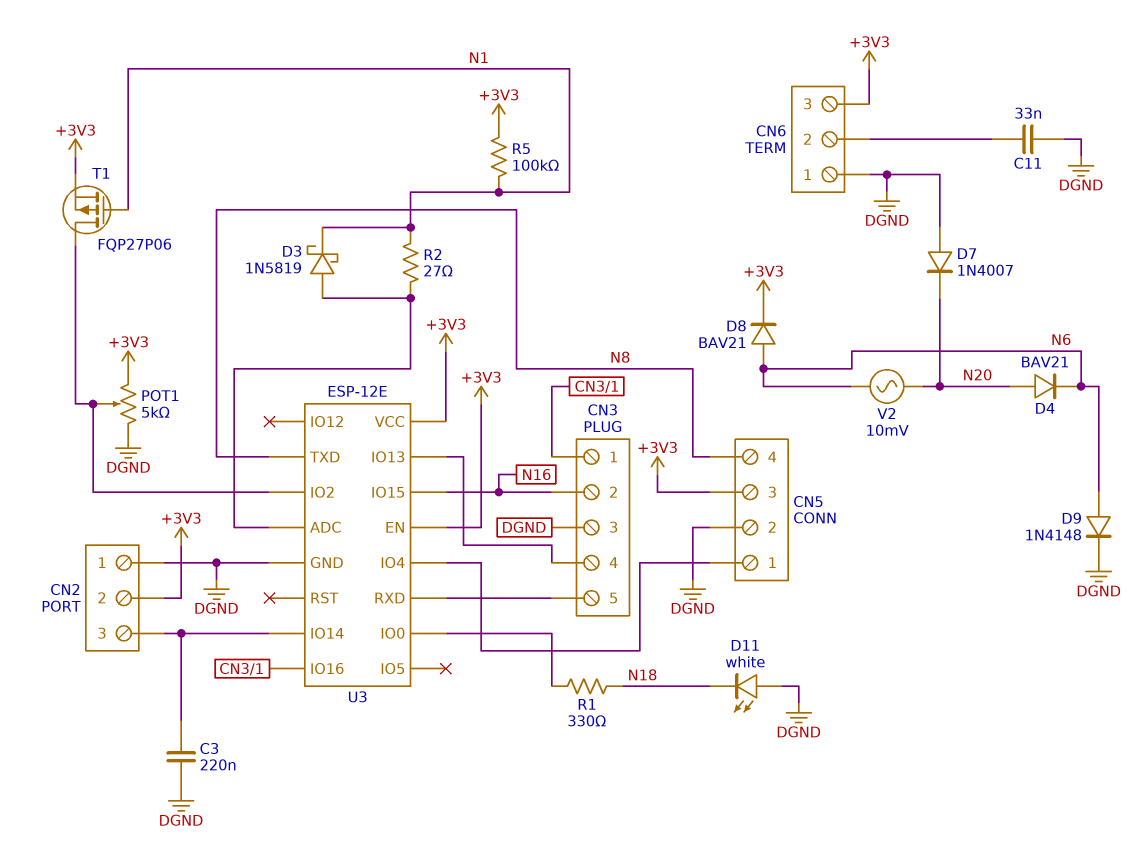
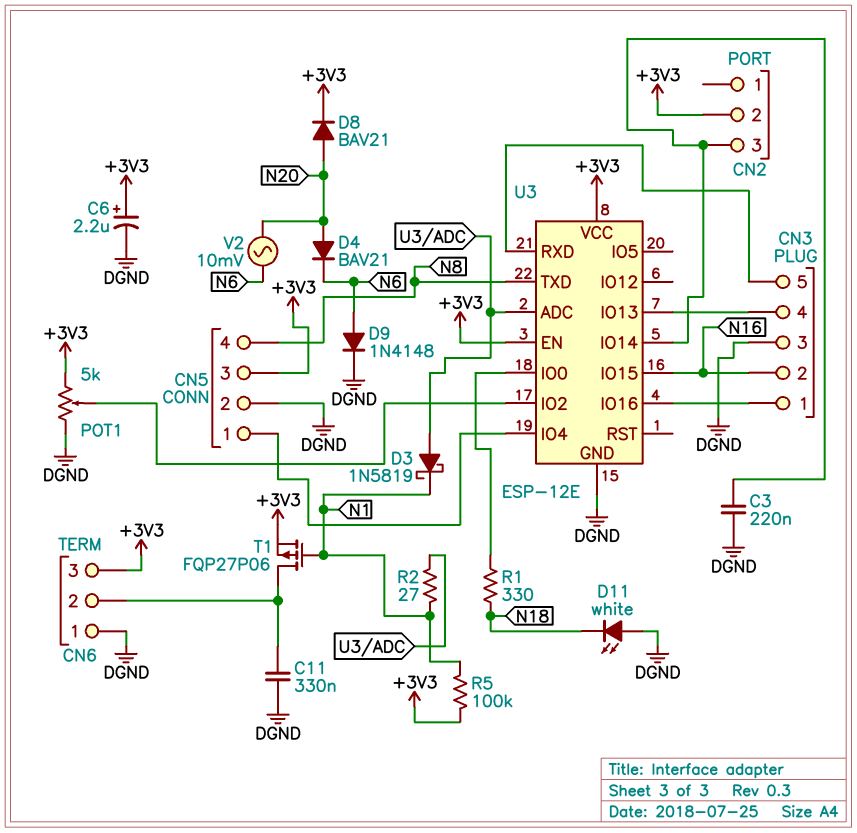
C6: none -> 2.2uF (plus +3V3, minus DGND)
C11: 33nF (CN6/2, DGND) -> 330nF (CN6/2, DGND)
CN2 pin 1: DGND -> none
D7: diode 1N4007 (A DGND, K N20) -> none
D8: diode BAV21 (A N6, K +3V3) -> diode BAV21 (A N20, K +3V3)
T1: PMOS FQP27P06 (G N1, D U3/IO2, S +3V3) -> PMOS FQP27P06 (G N1, D CN6/2, S +3V3)

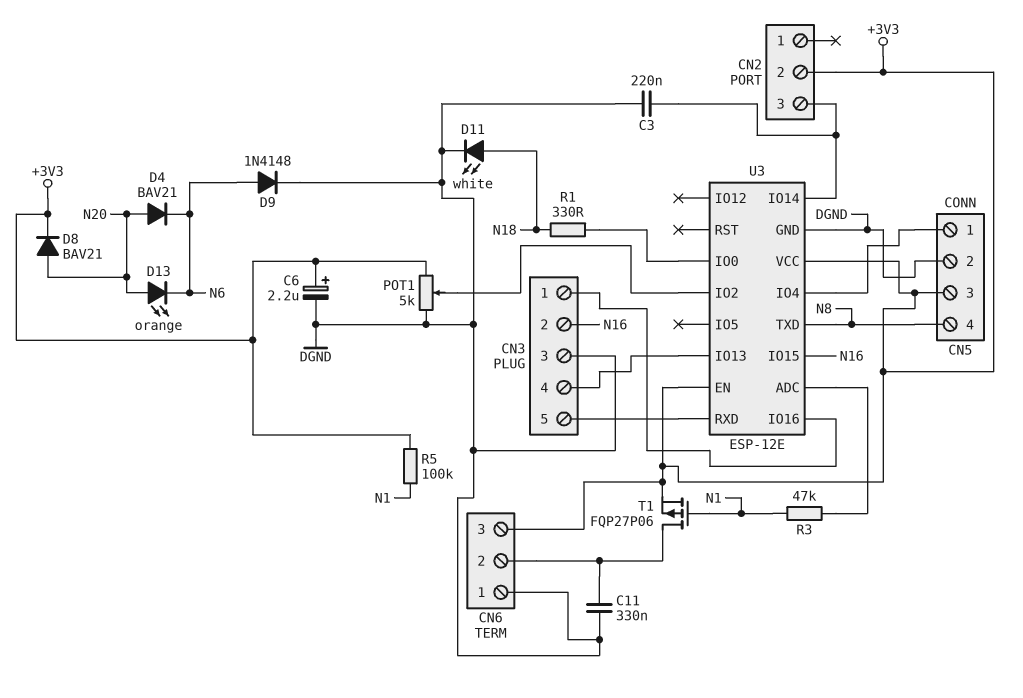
D3: schottky 1N5819 (A U3/ADC, K N1) -> none
D11: LED white (A DGND, K N18) -> LED white (A N18, K DGND)
D13: none -> LED orange (A N20, K N6)
R2: 27 (N1, U3/ADC) -> none
R3: none -> 47k (N1, U3/ADC)
V2: AC 10mV (N6, N20) -> none

